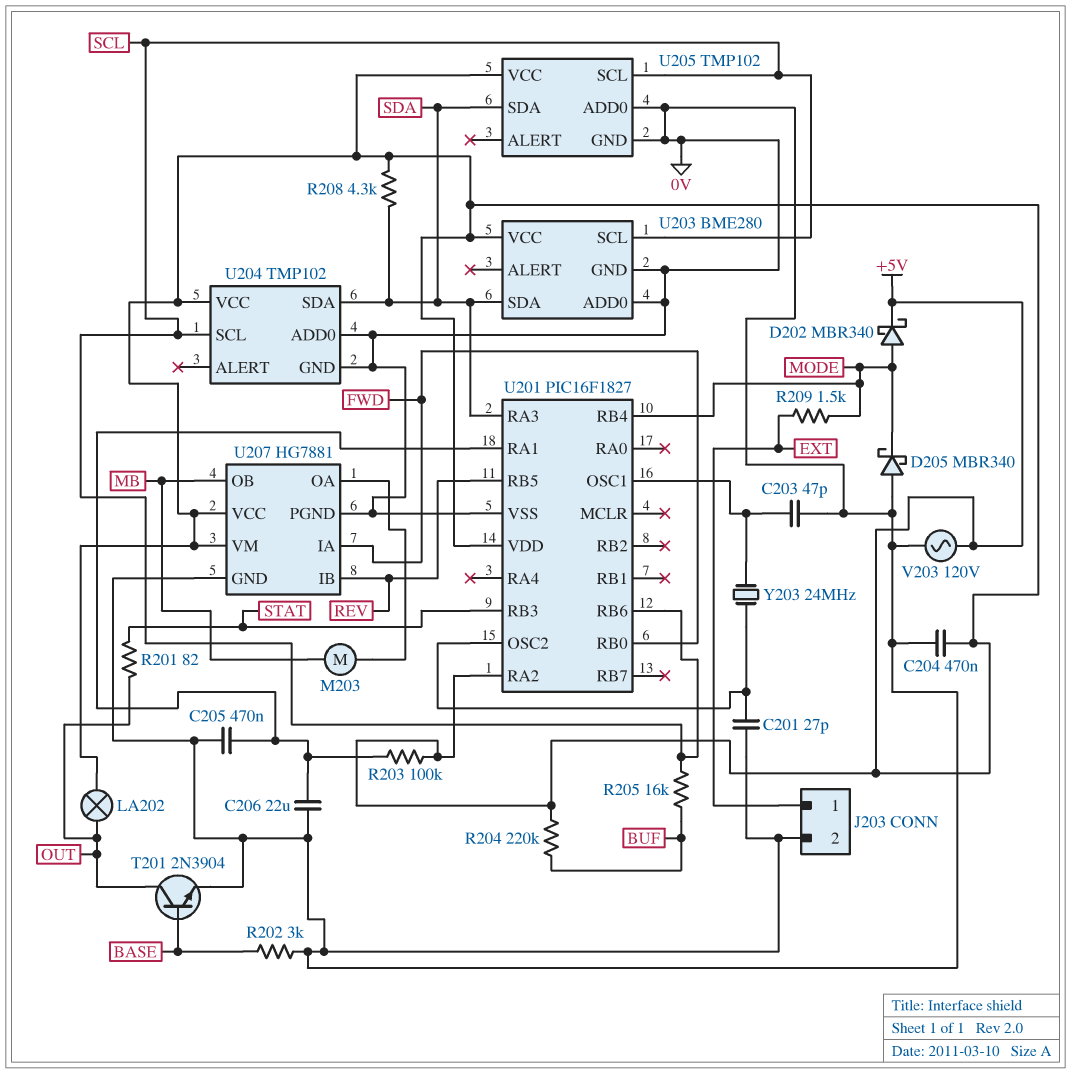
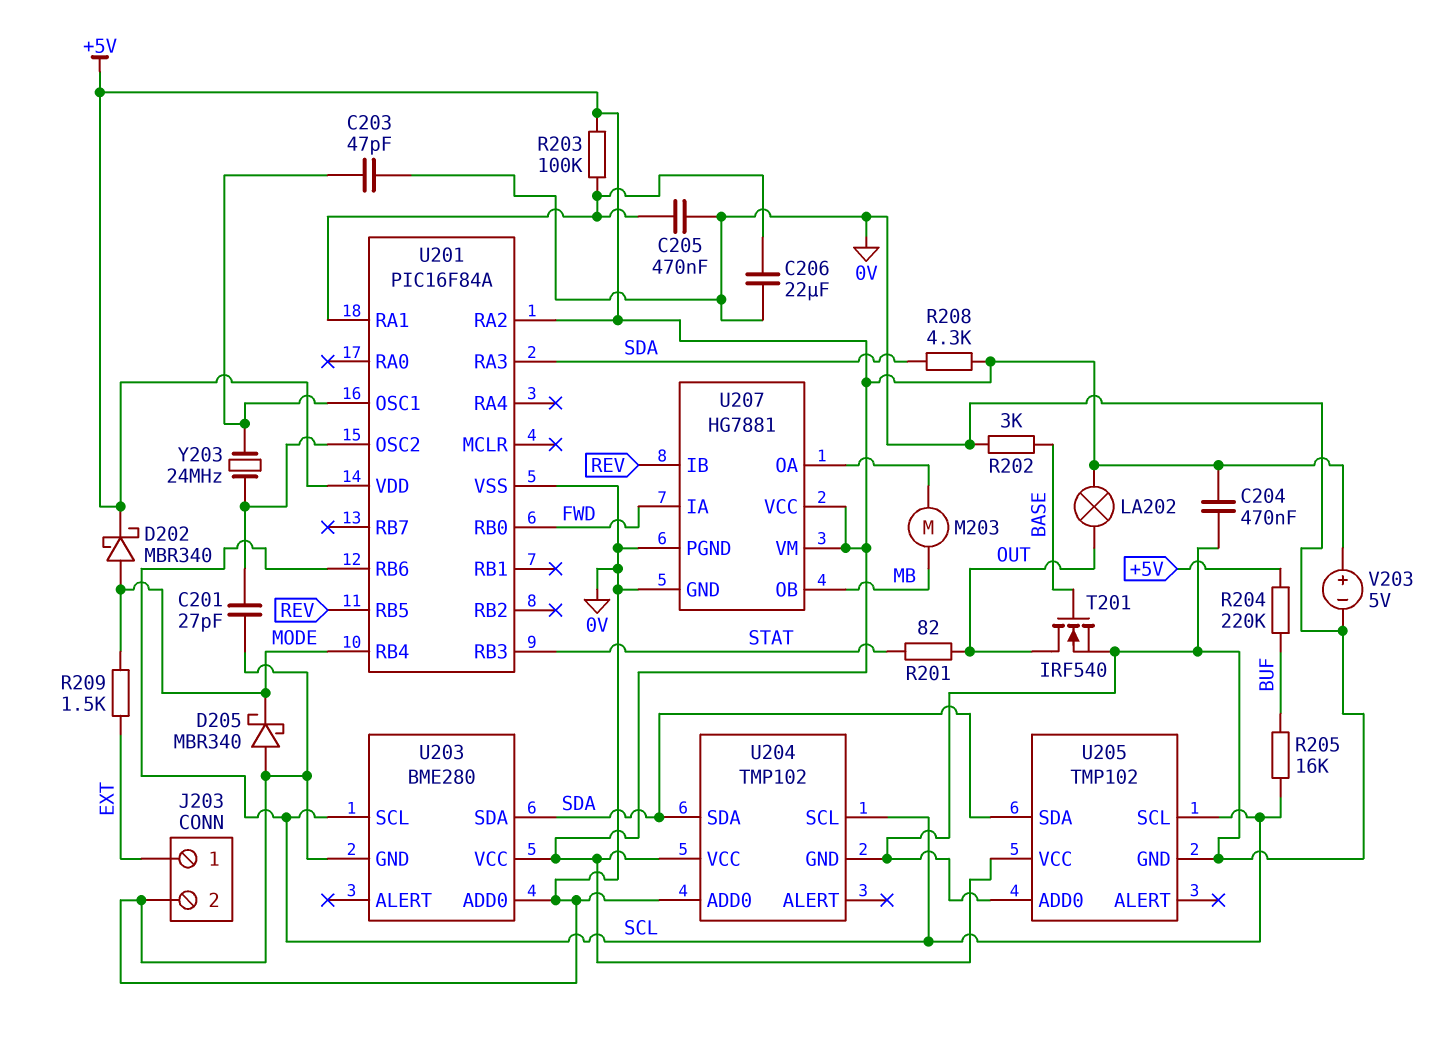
T201: NPN 2N3904 (B BASE, C OUT, E 0V) -> NMOS IRF540 (G BASE, D OUT, S 0V)
U201: PIC16F1827 -> PIC16F84A
V203: AC 120V (+5V, 0V) -> 5V (plus +5V, minus 0V)

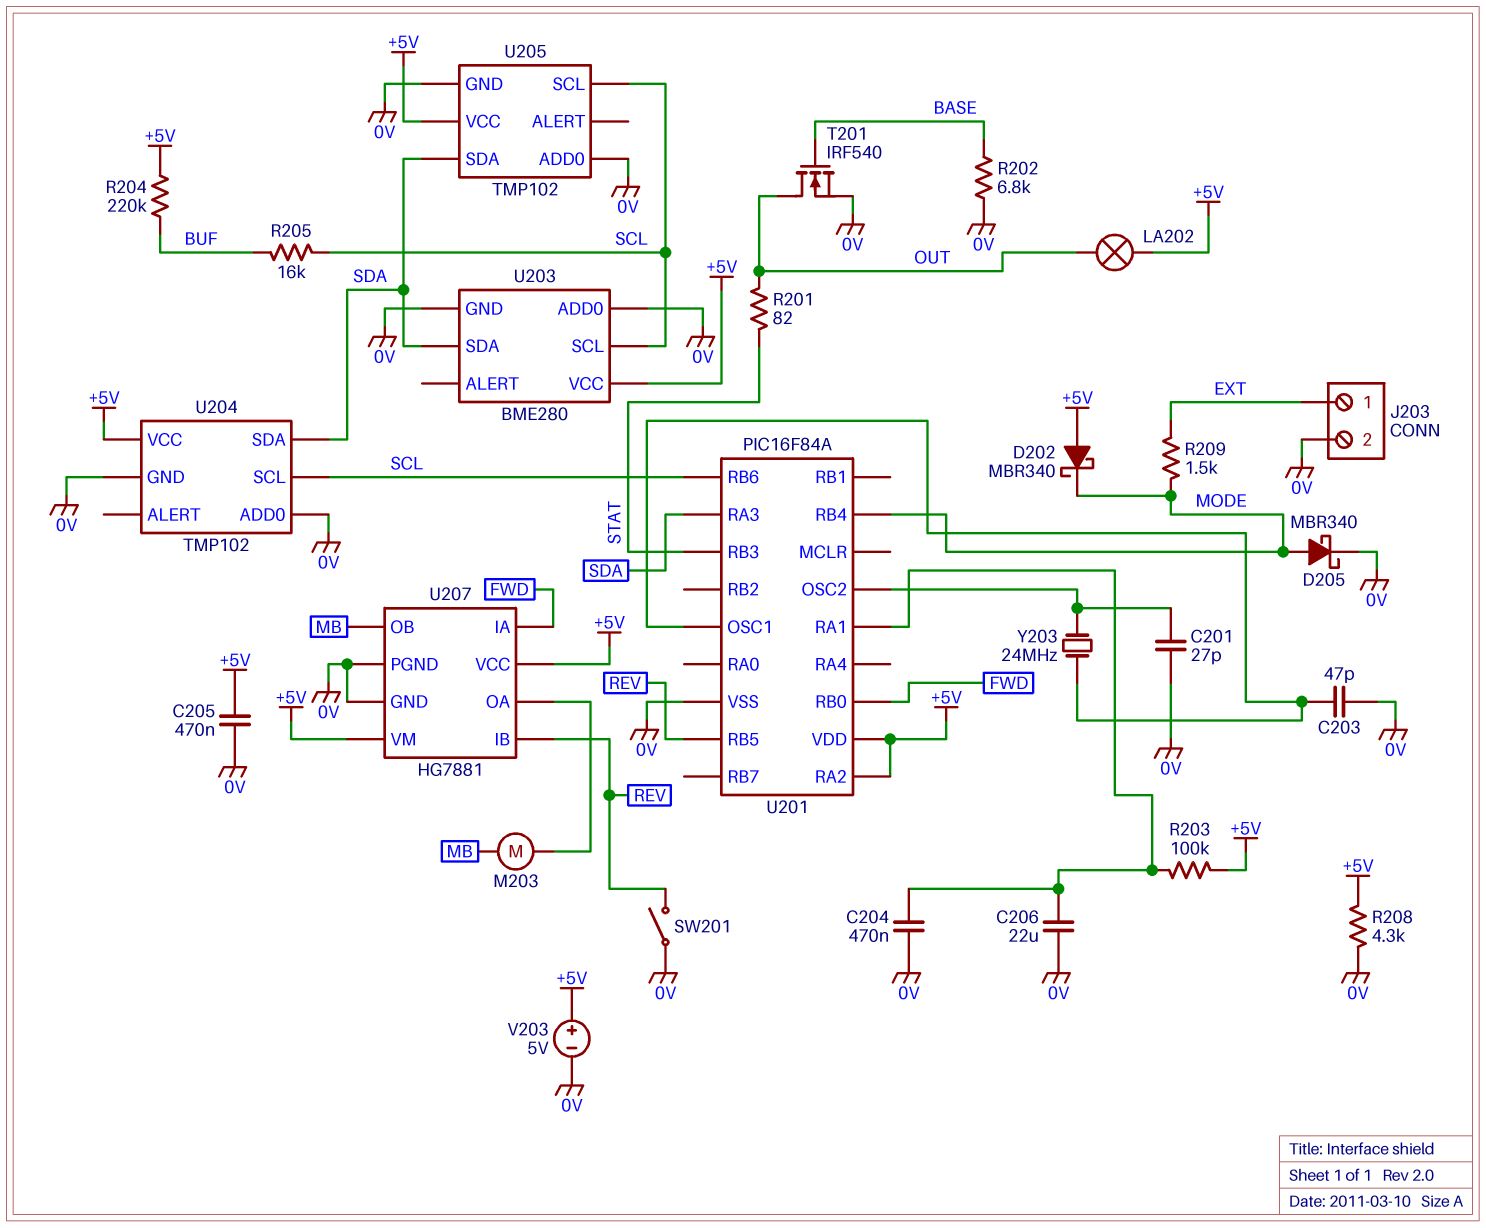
C204: 470nF (+5V, 0V) -> 470nF (0V, U201/RA1)
C205: 470nF (0V, U201/RA1) -> 470nF (+5V, 0V)
D202: schottky MBR340 (A MODE, K +5V) -> schottky MBR340 (A +5V, K MODE)
D205: schottky MBR340 (A 0V, K MODE) -> schottky MBR340 (A MODE, K 0V)
R202: 3k (0V, BASE) -> 6.8k (0V, BASE)
R208: 4.3k (+5V, SDA) -> 4.3k (+5V, 0V)
SW201: none -> switch (0V, REV)

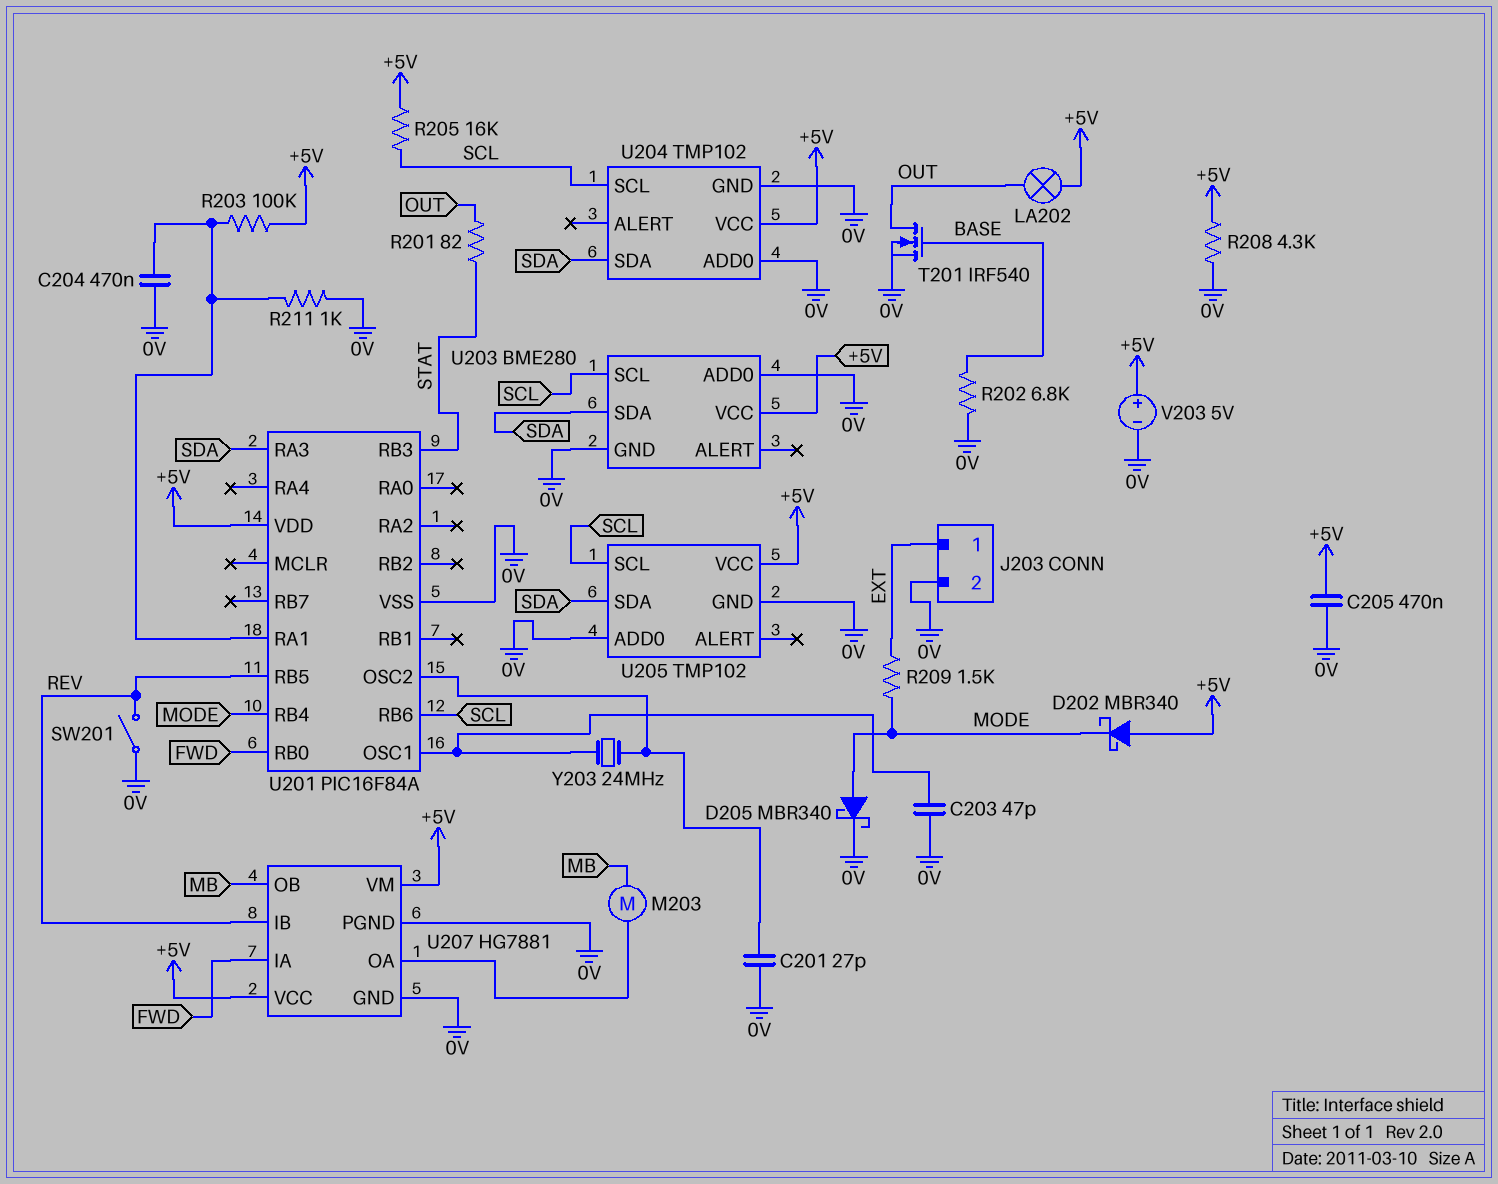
C206: 22uF (0V, U201/RA1) -> none
R204: 220k (+5V, BUF) -> none
R205: 16k (BUF, SCL) -> 16k (+5V, SCL)
R211: none -> 1k (0V, U201/RA1)
U201 pin RA2: +5V -> none

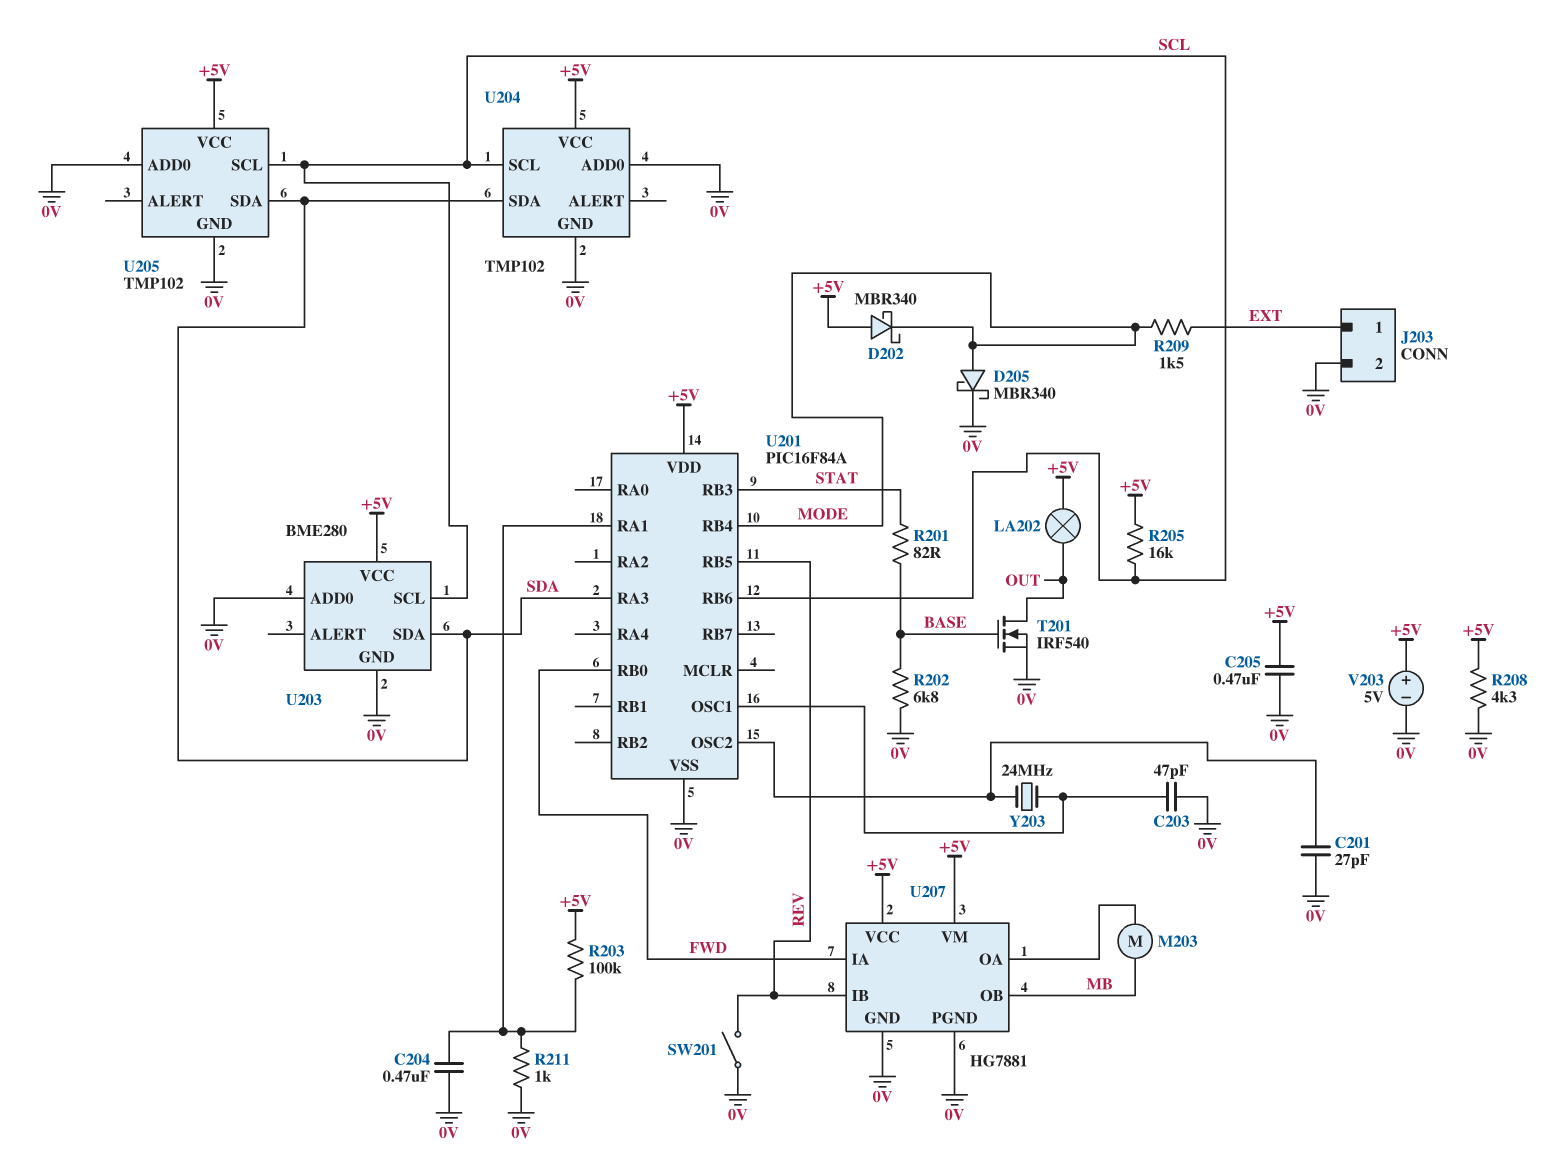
R201: 82 (OUT, STAT) -> 82 (BASE, STAT)

